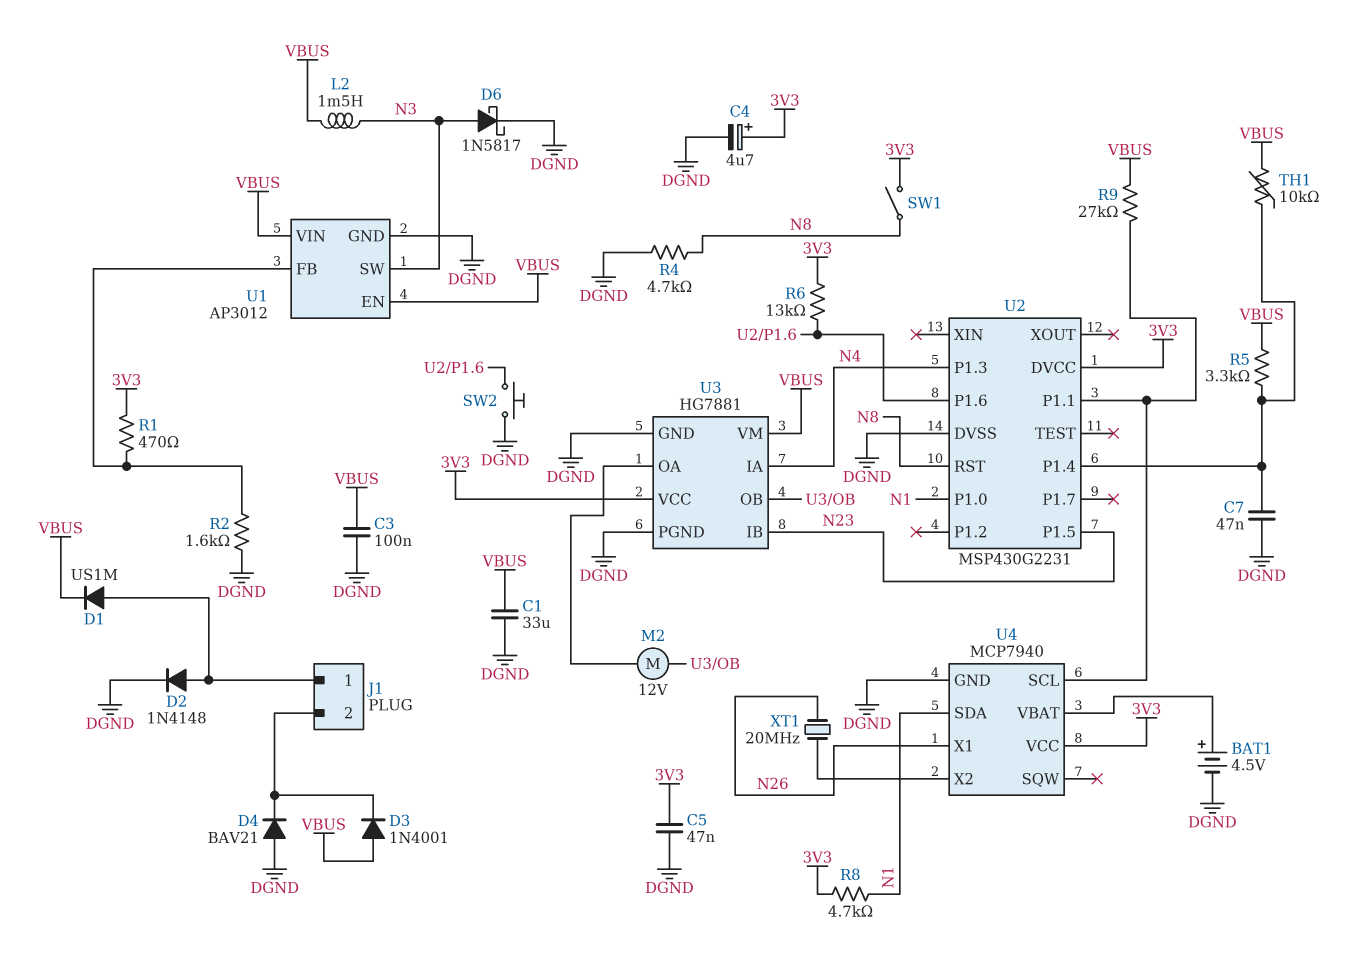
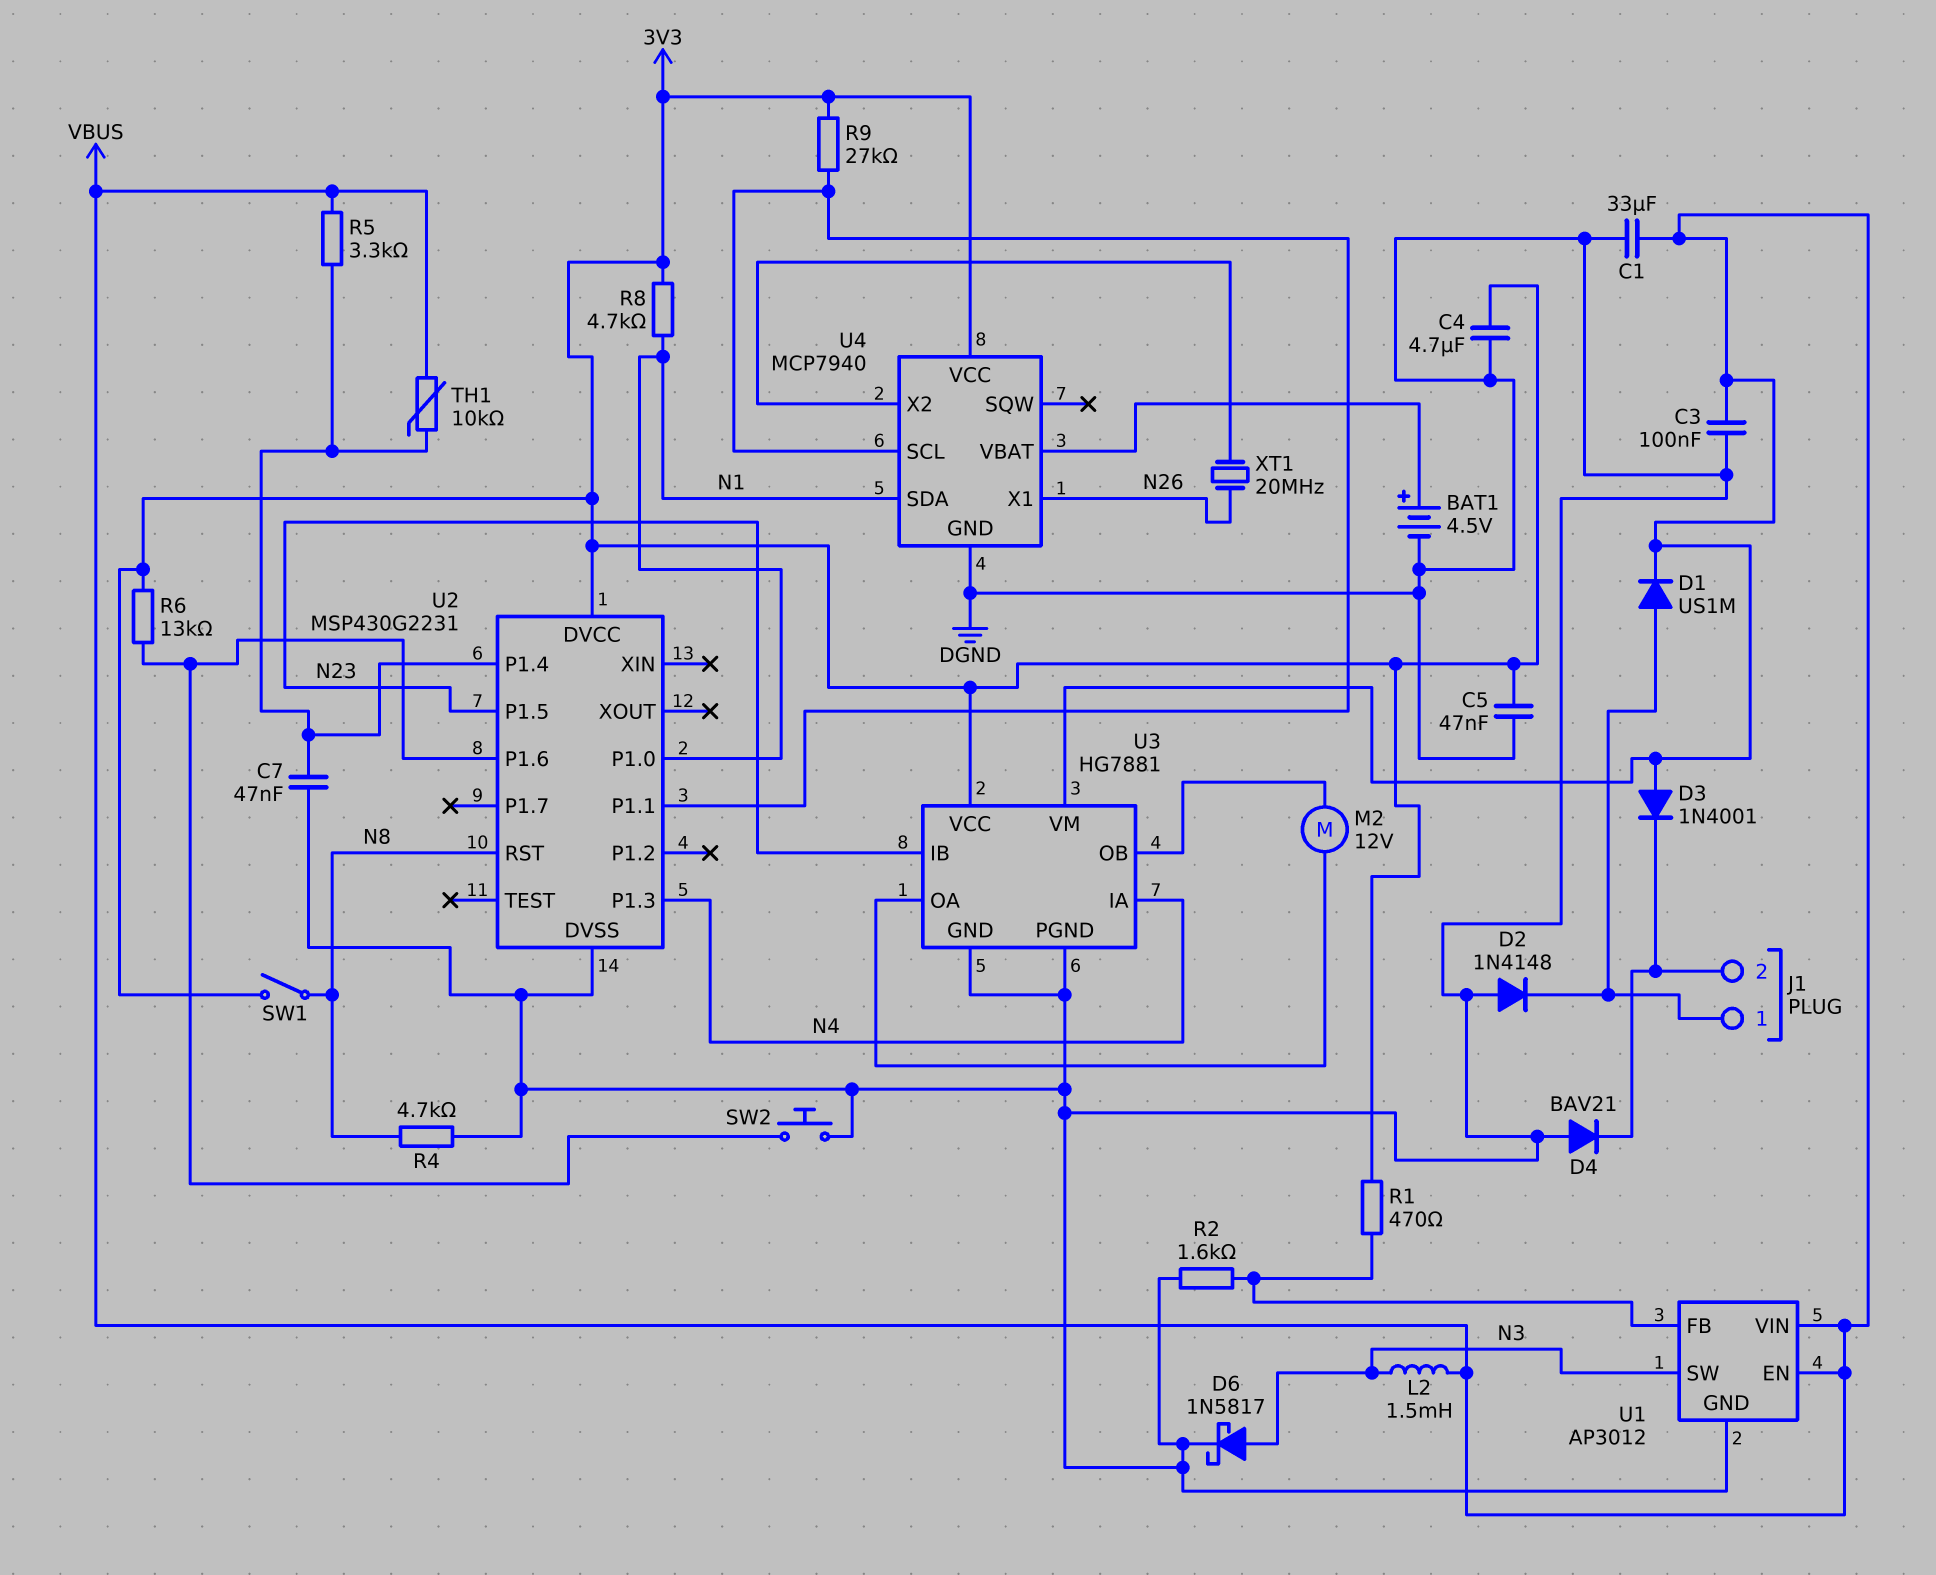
C4: 4.7uF (plus 3V3, minus DGND) -> 4.7uF (3V3, DGND)
D2: diode 1N4148 (A J1/1, K DGND) -> diode 1N4148 (A DGND, K J1/1)
R9: 27k (U2/P1.1, VBUS) -> 27k (3V3, U2/P1.1)

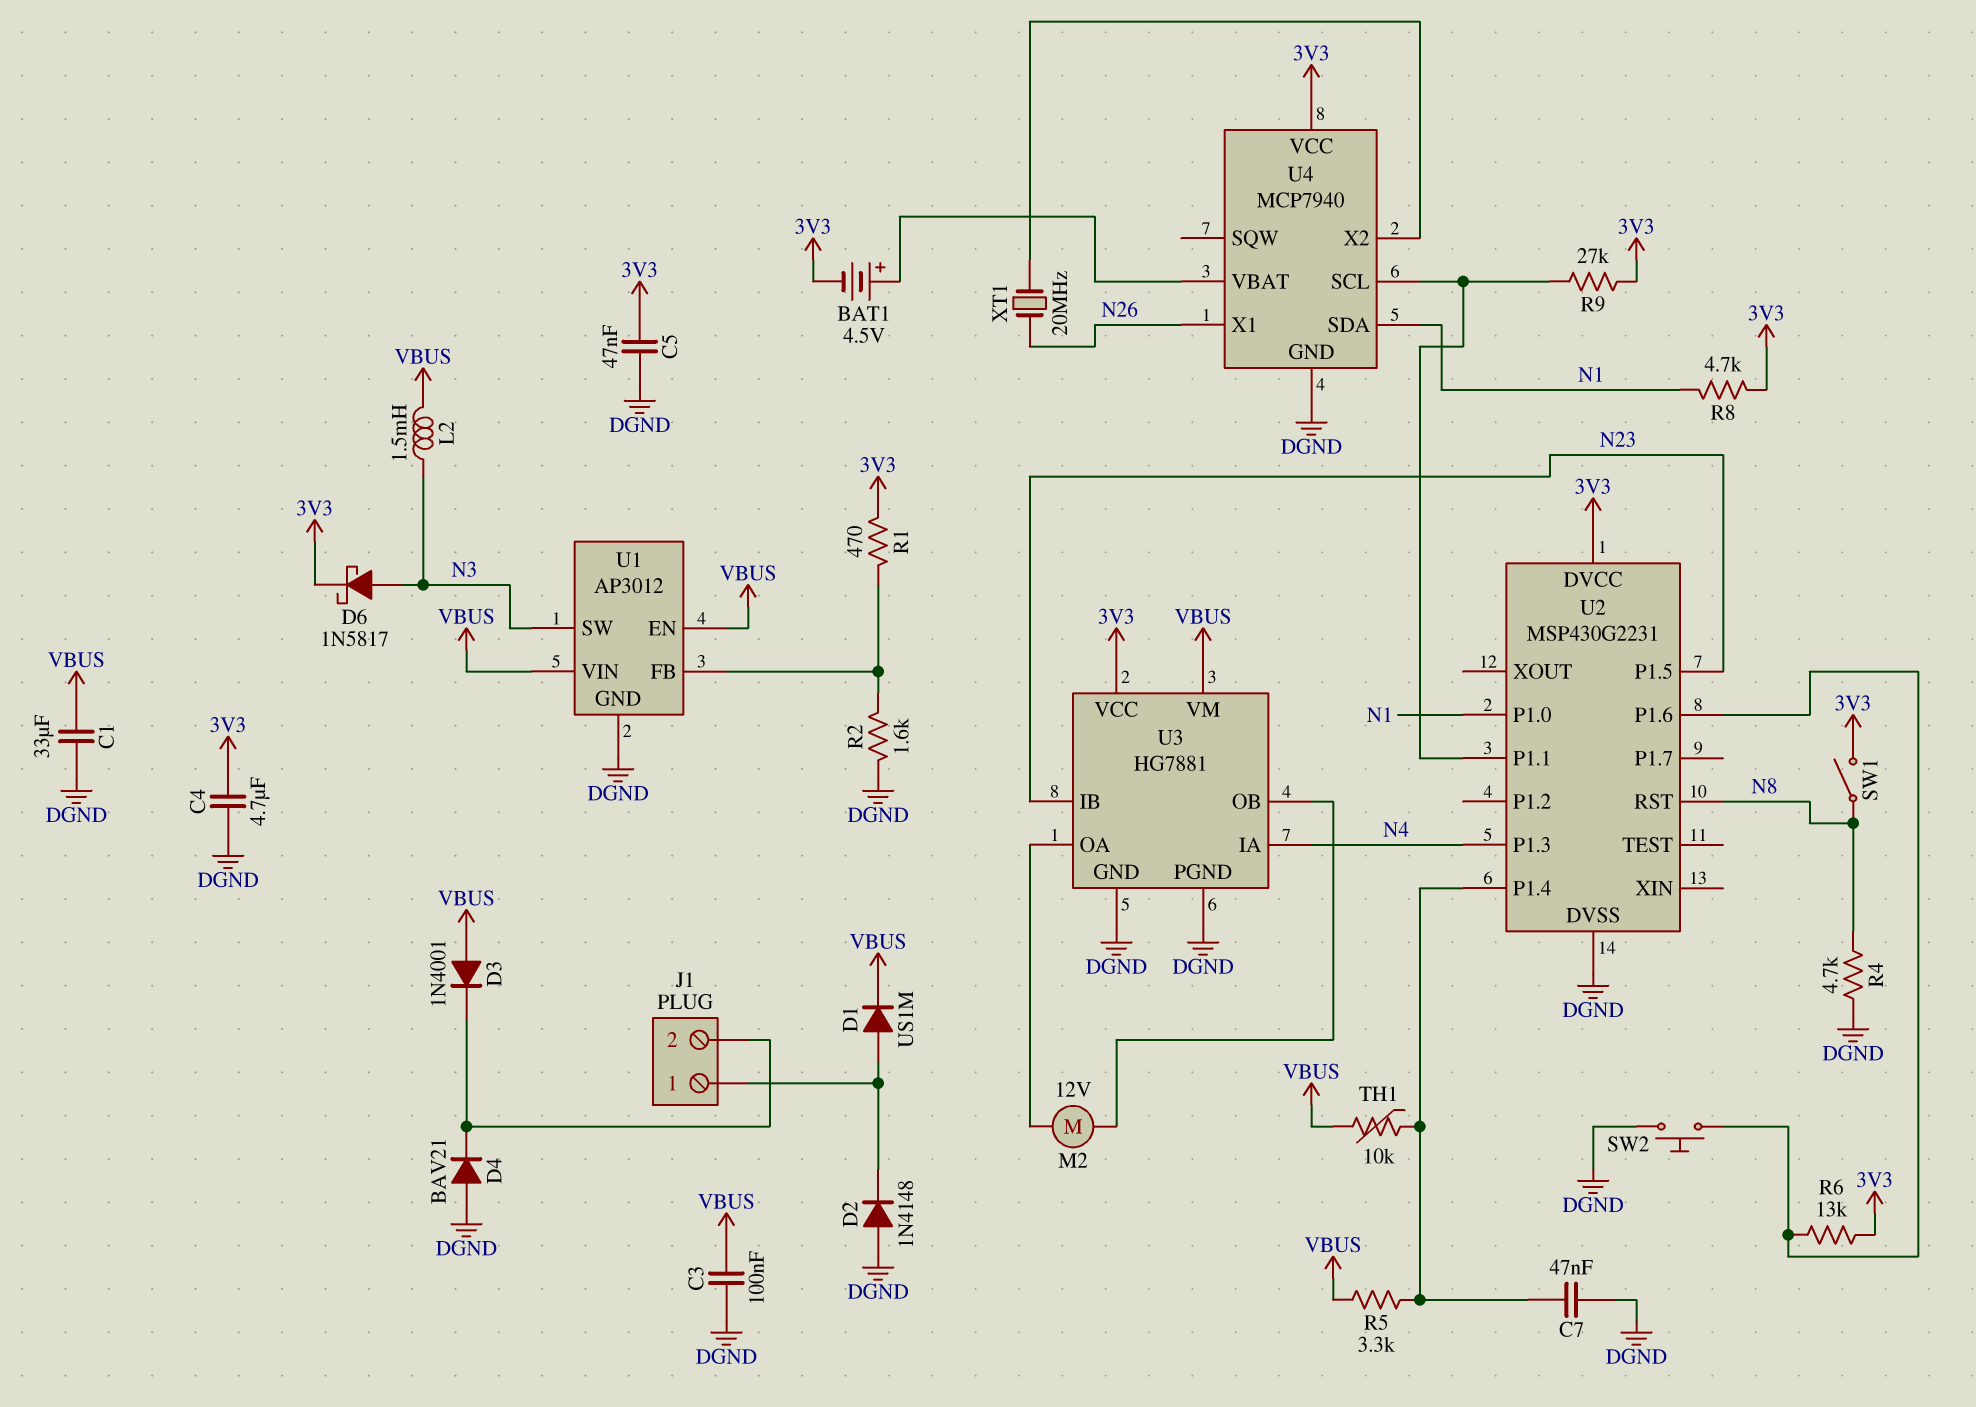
BAT1: 4.5V (plus U4/VBAT, minus DGND) -> 4.5V (plus U4/VBAT, minus 3V3)
D6: schottky 1N5817 (A N3, K DGND) -> schottky 1N5817 (A N3, K 3V3)

